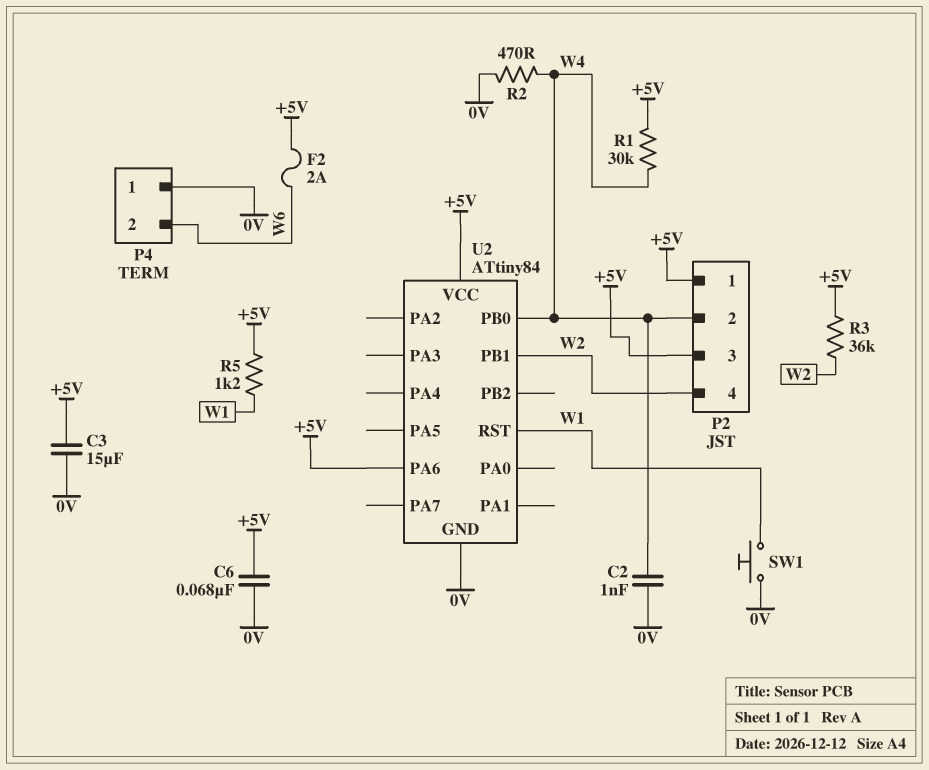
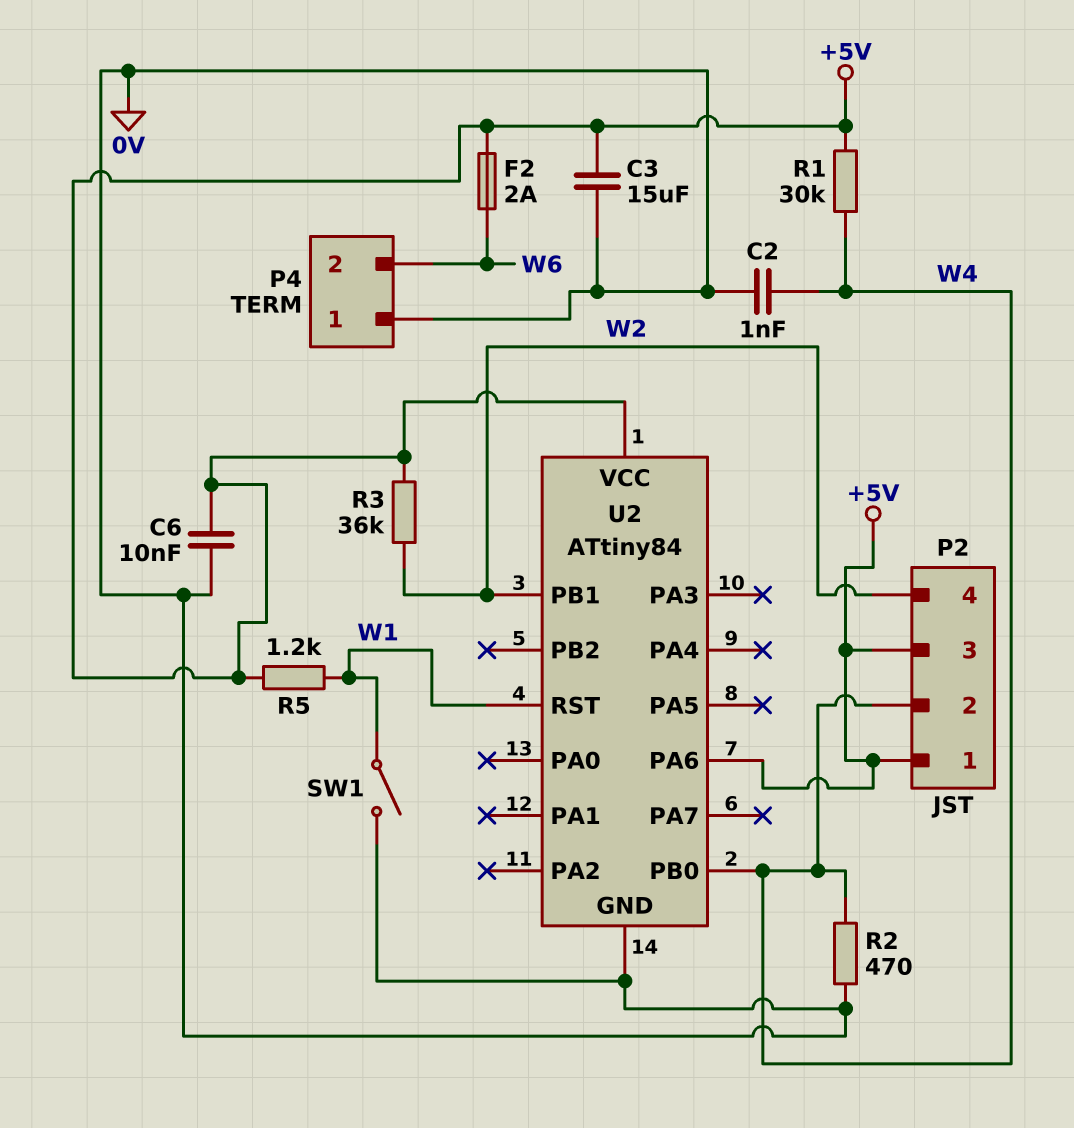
C6: 68nF (+5V, 0V) -> 10nF (+5V, 0V)
SW1: button (0V, W1) -> switch (0V, W1)

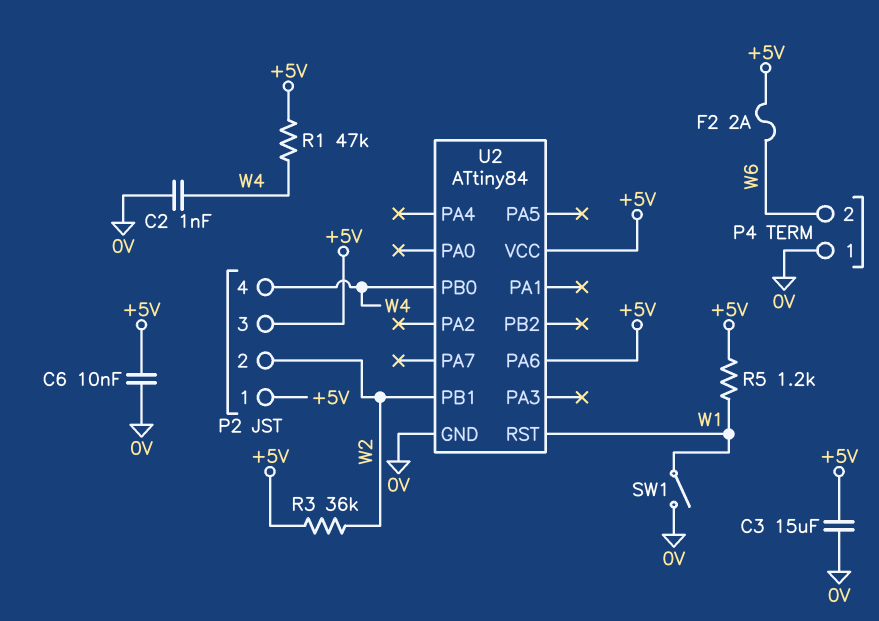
P2 pin 2: W4 -> W2
P2 pin 4: W2 -> W4
R1: 30k (+5V, W4) -> 47k (+5V, W4)
R2: 470 (0V, W4) -> none

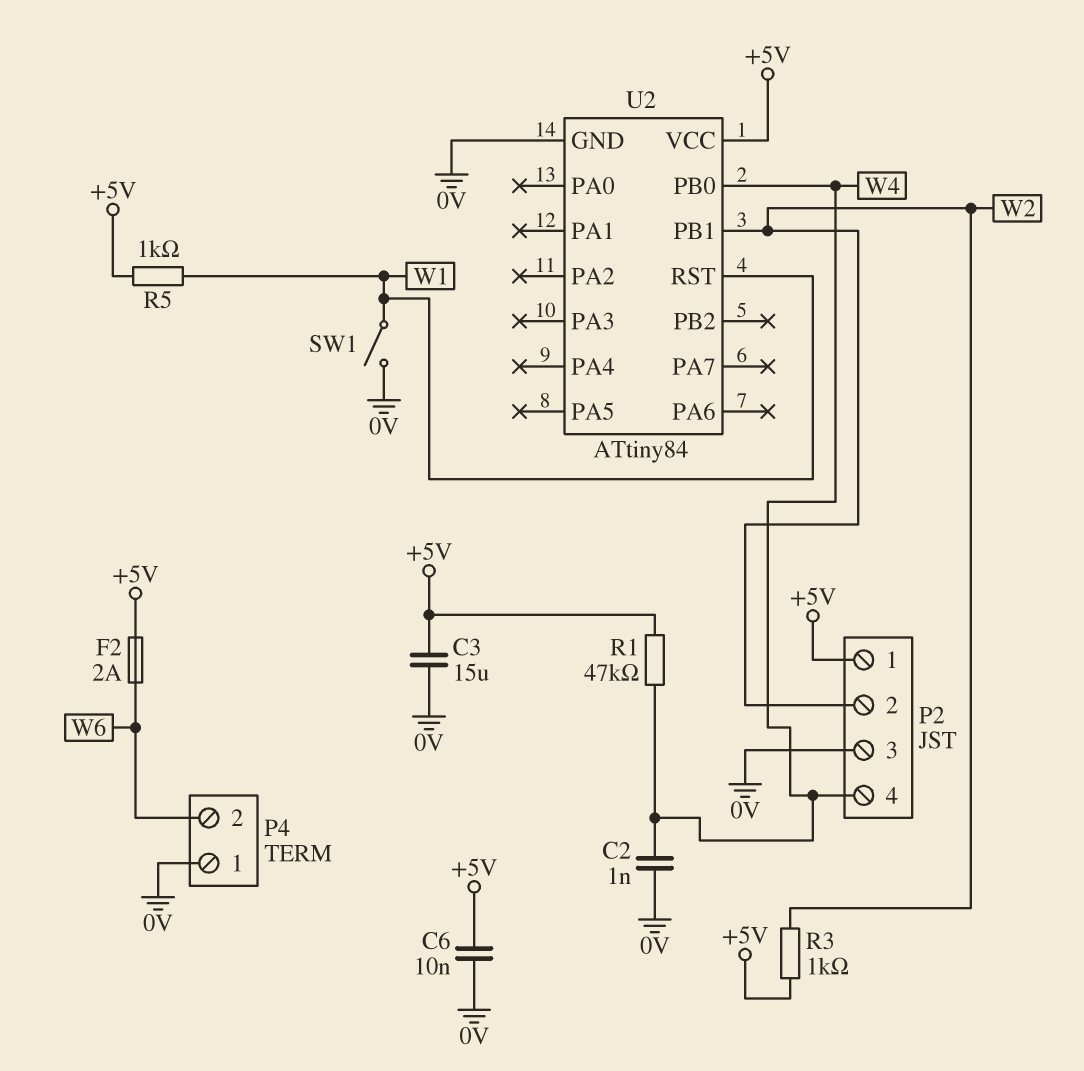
P2 pin 3: +5V -> 0V
R3: 36k (+5V, W2) -> 1k (+5V, W2)
R5: 1.2k (+5V, W1) -> 1k (+5V, W1)
U2 pin PA6: +5V -> none

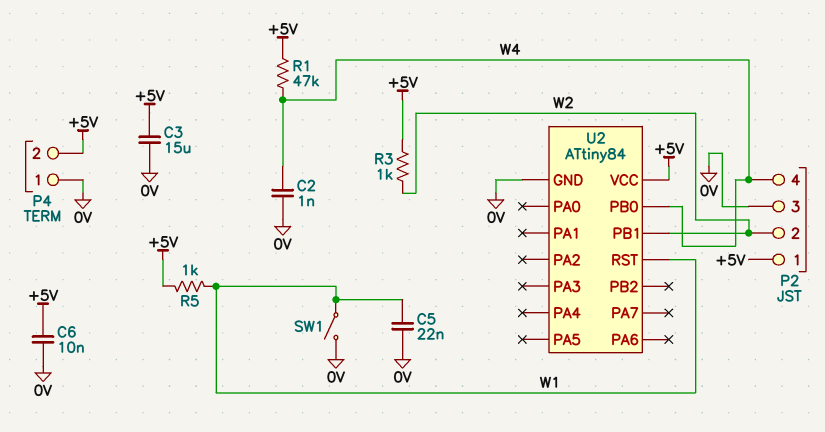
C5: none -> 22nF (0V, W1)
F2: 2A (+5V, W6) -> none
P4 pin 2: W6 -> +5V

